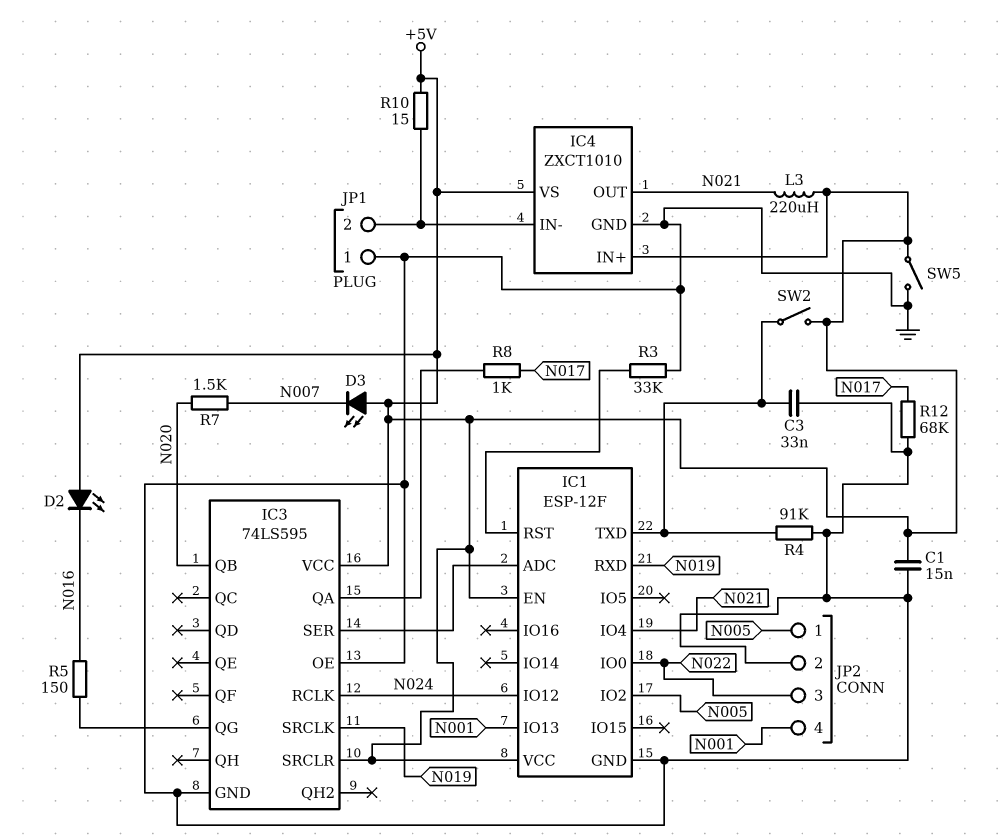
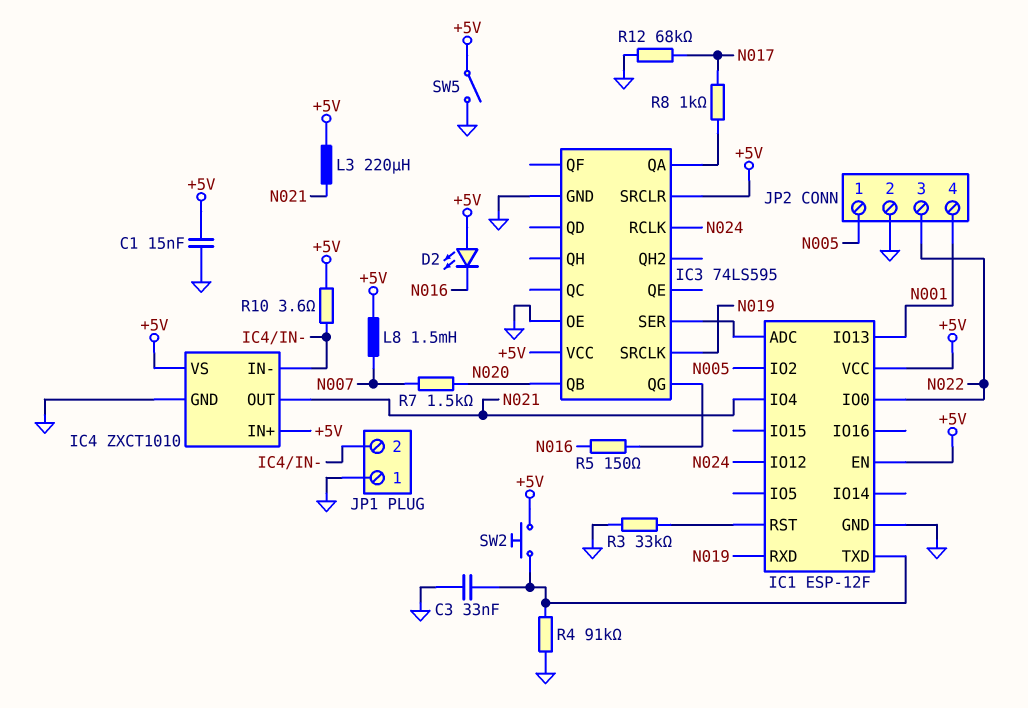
D3: LED (A +5V, K N007) -> none
L8: none -> 1.5mH (+5V, N007)
R10: 15 (+5V, IC4/IN-) -> 3.6 (+5V, IC4/IN-)
SW2: switch (+5V, IC1/TXD) -> button (+5V, IC1/TXD)

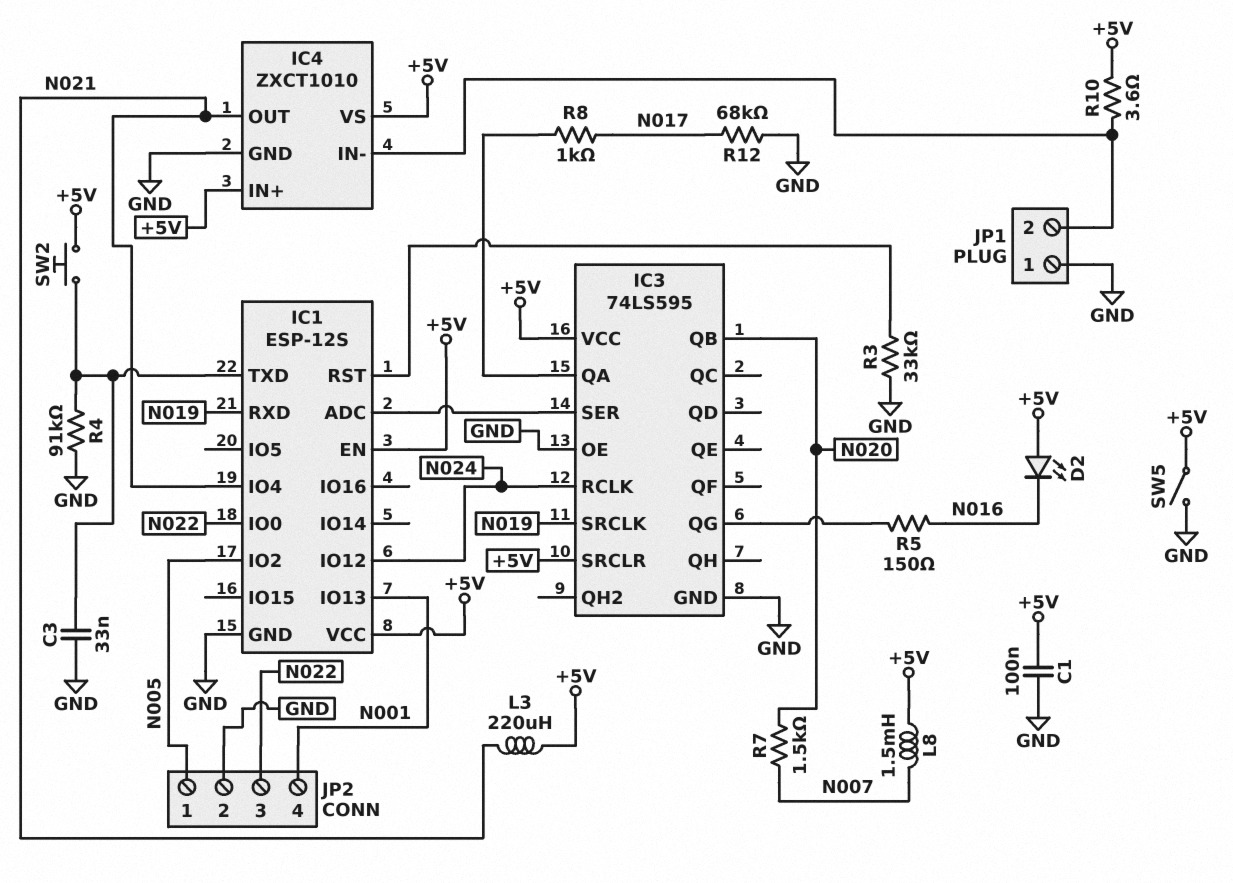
C1: 15nF (+5V, GND) -> 100nF (+5V, GND)
IC1: ESP-12F -> ESP-12S

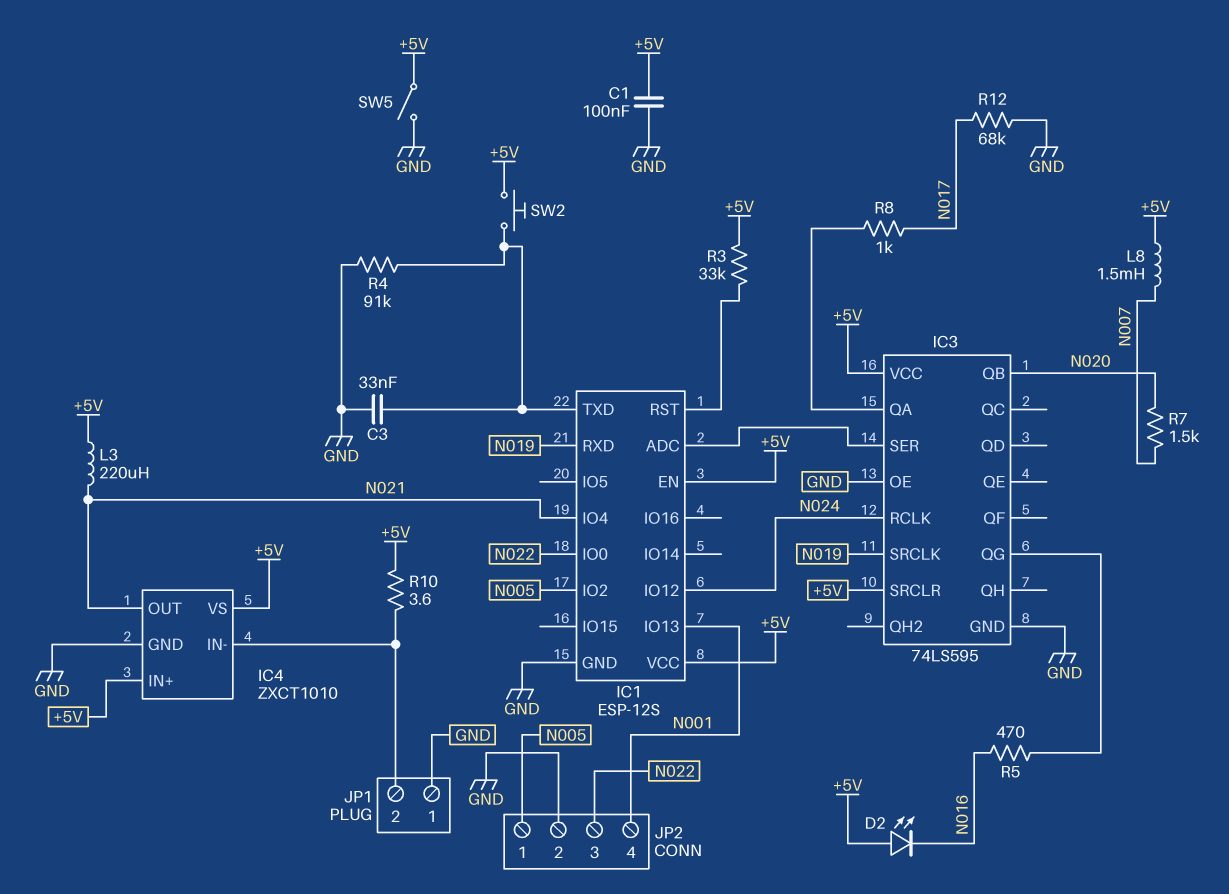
R3: 33k (GND, IC1/RST) -> 33k (+5V, IC1/RST)
R5: 150 (IC3/QG, N016) -> 470 (IC3/QG, N016)

